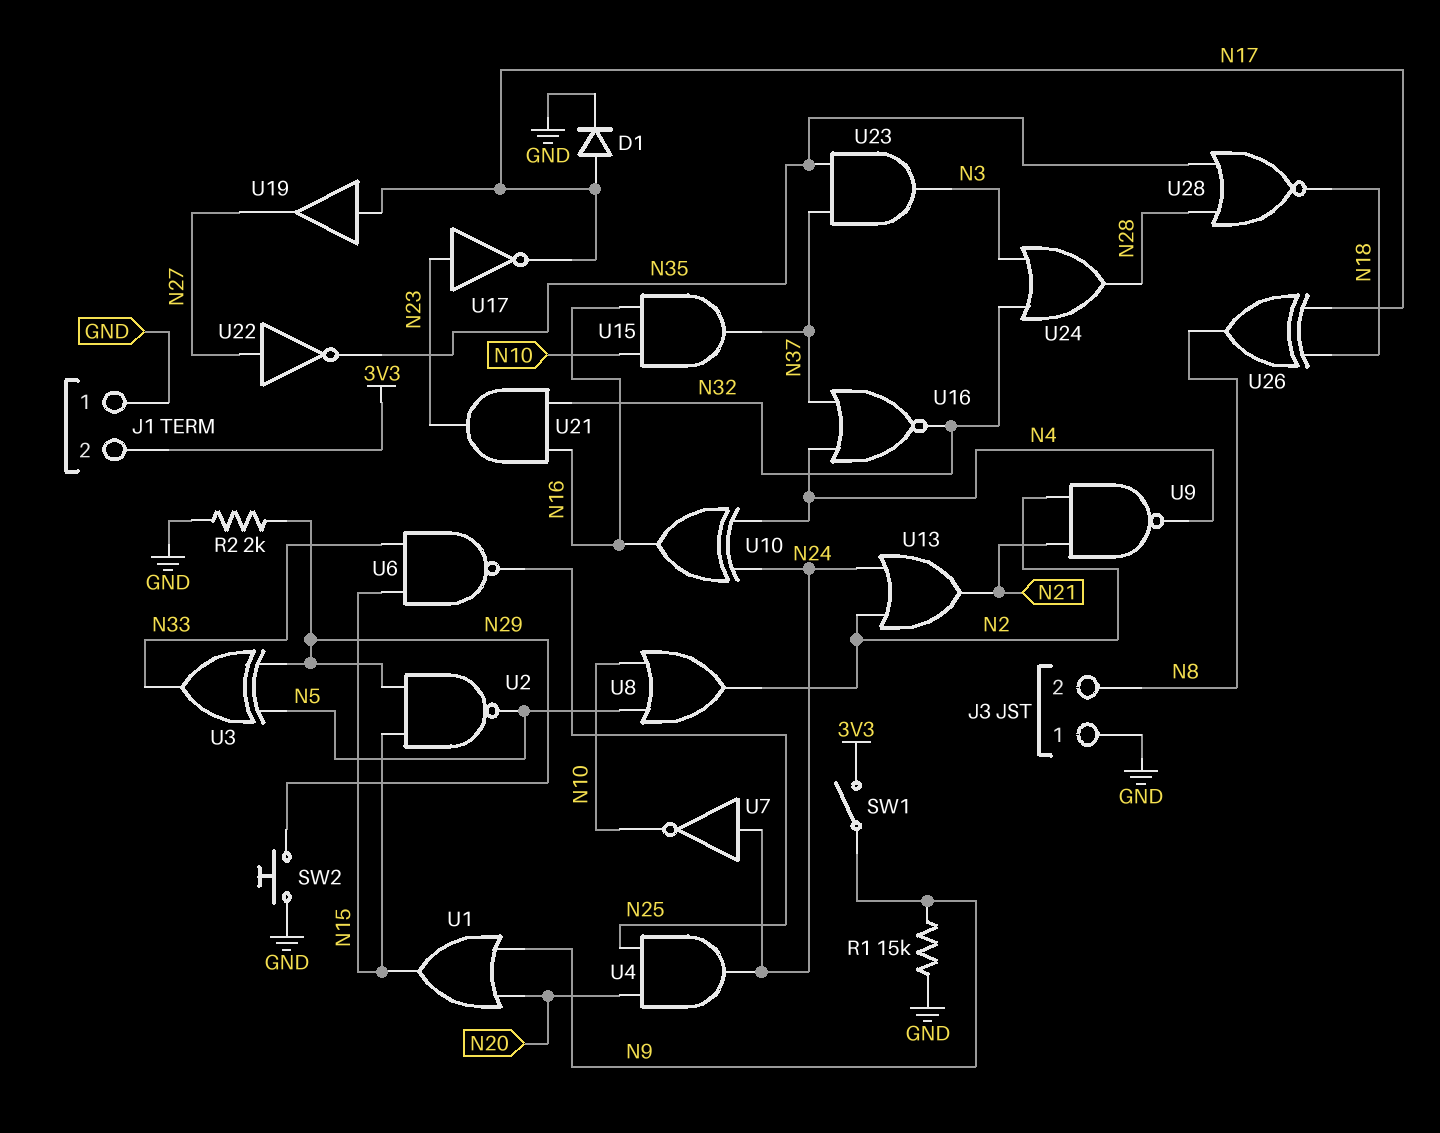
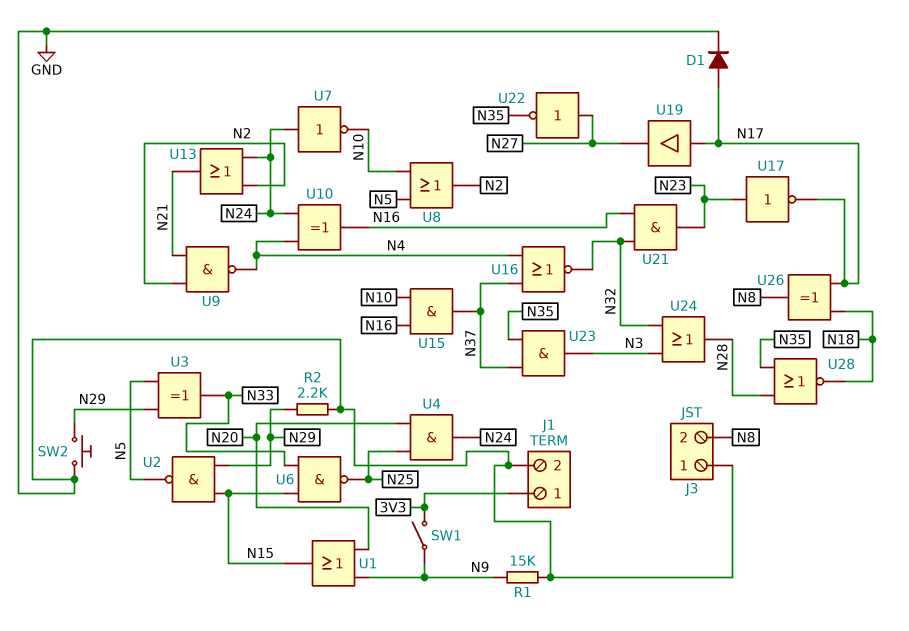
J1 pin 1: GND -> 3V3
J1 pin 2: 3V3 -> GND
R2: 2k (GND, N29) -> 2.2k (GND, N29)

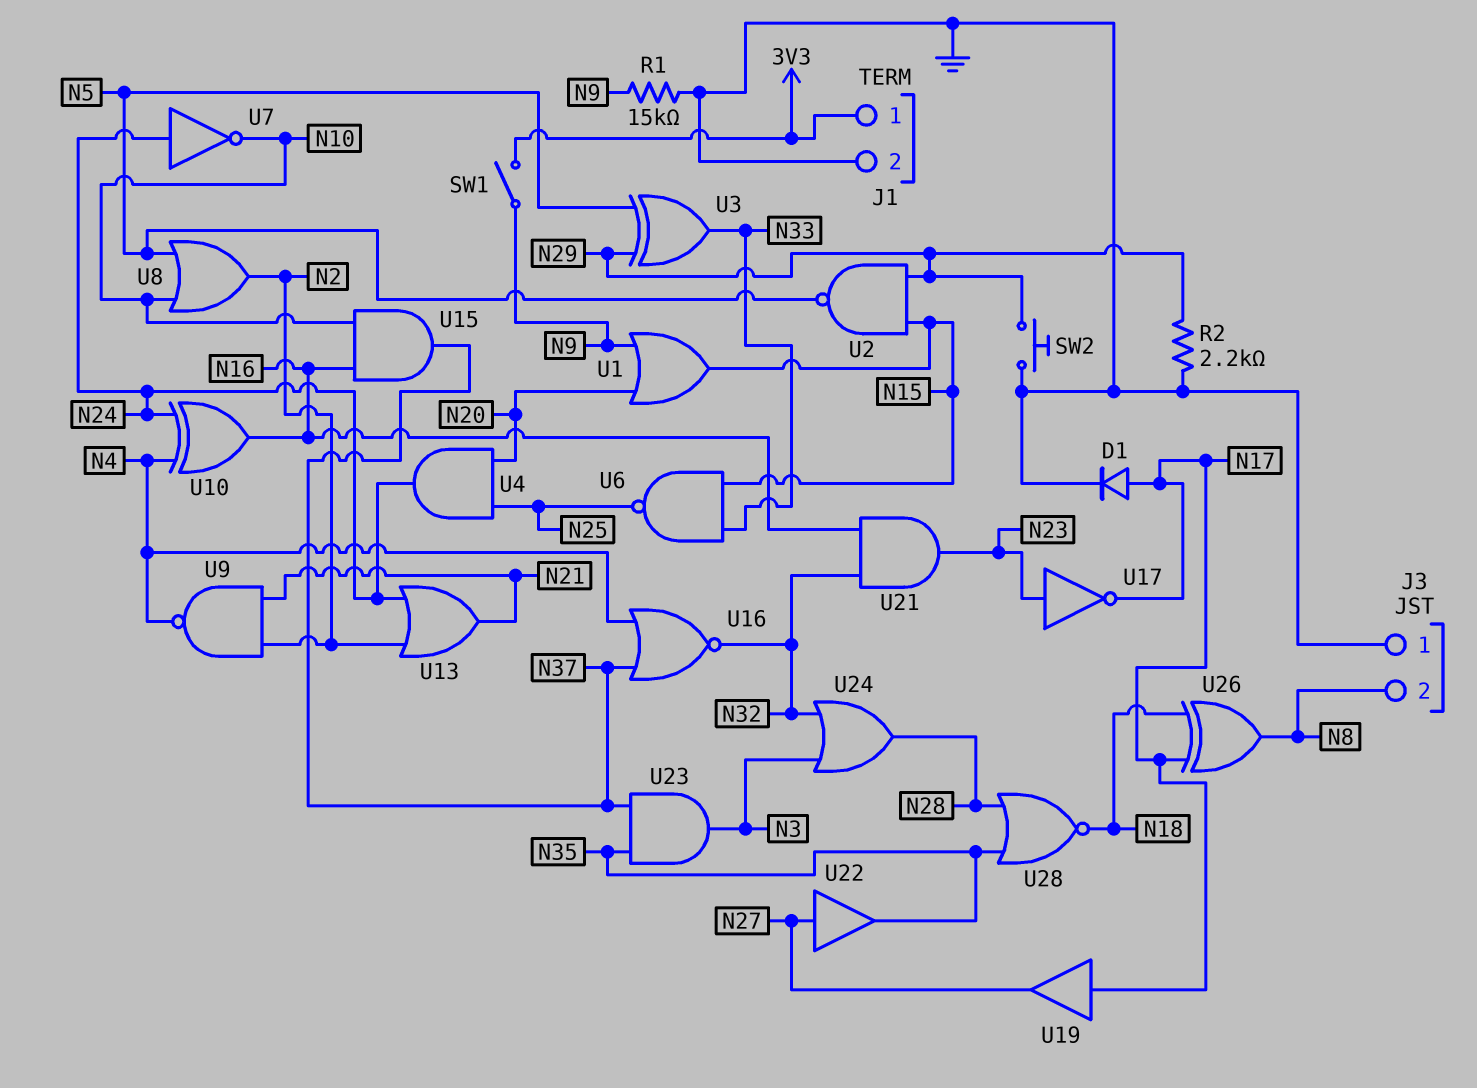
U22: NOT (in N27, out N35) -> buffer (in N27, out N35)

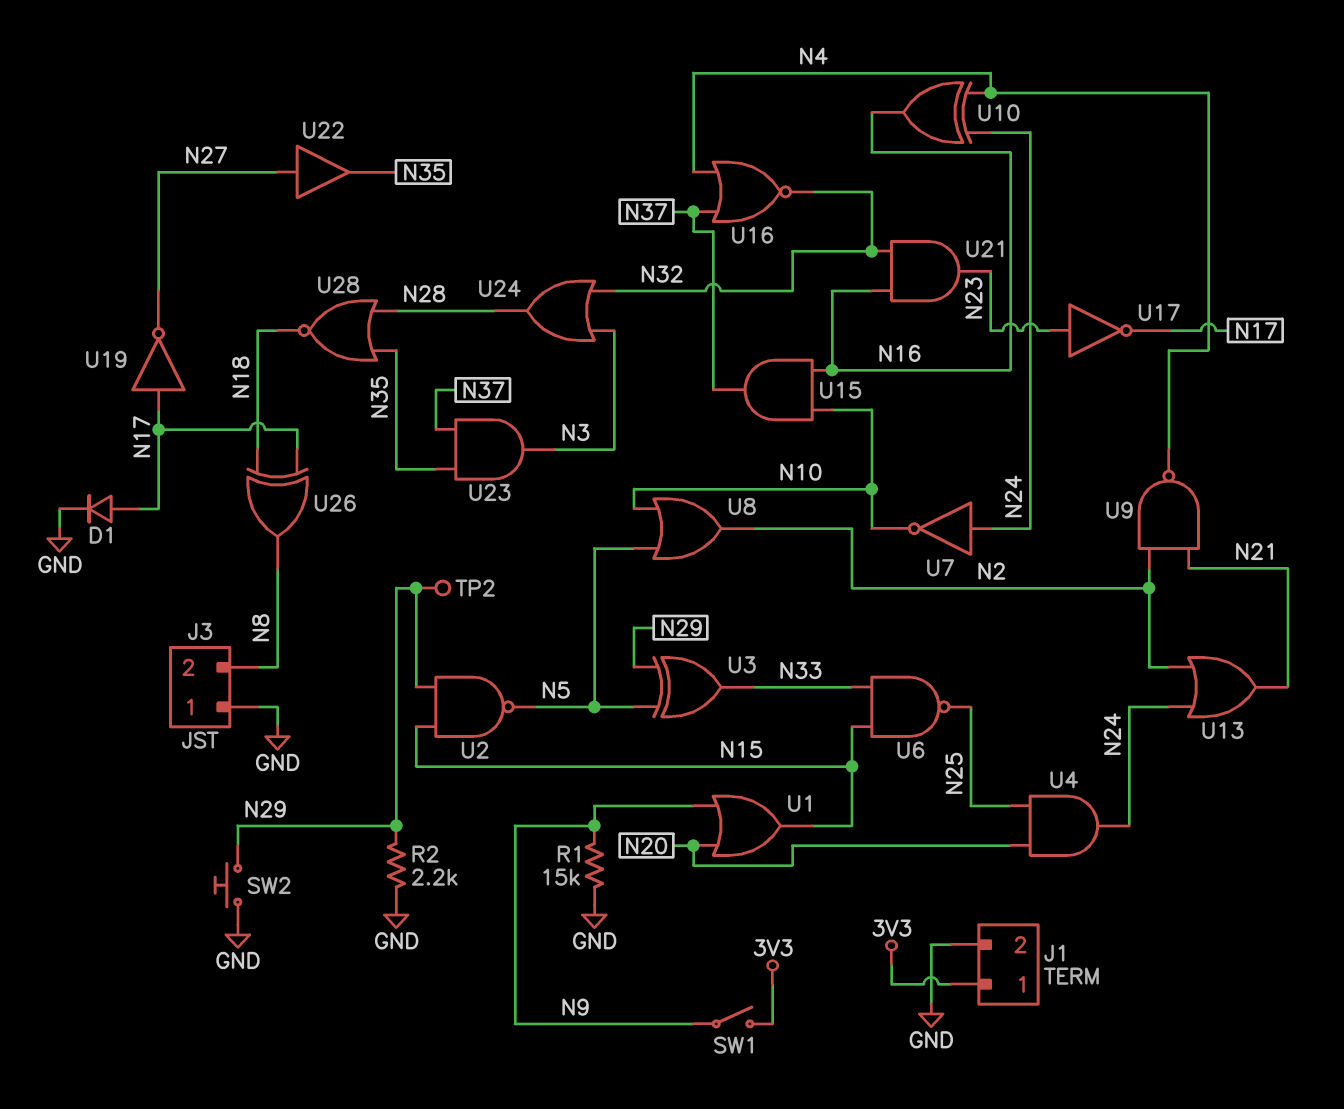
TP2: none -> test point (N29)
U19: buffer (in N17, out N27) -> NOT (in N17, out N27)

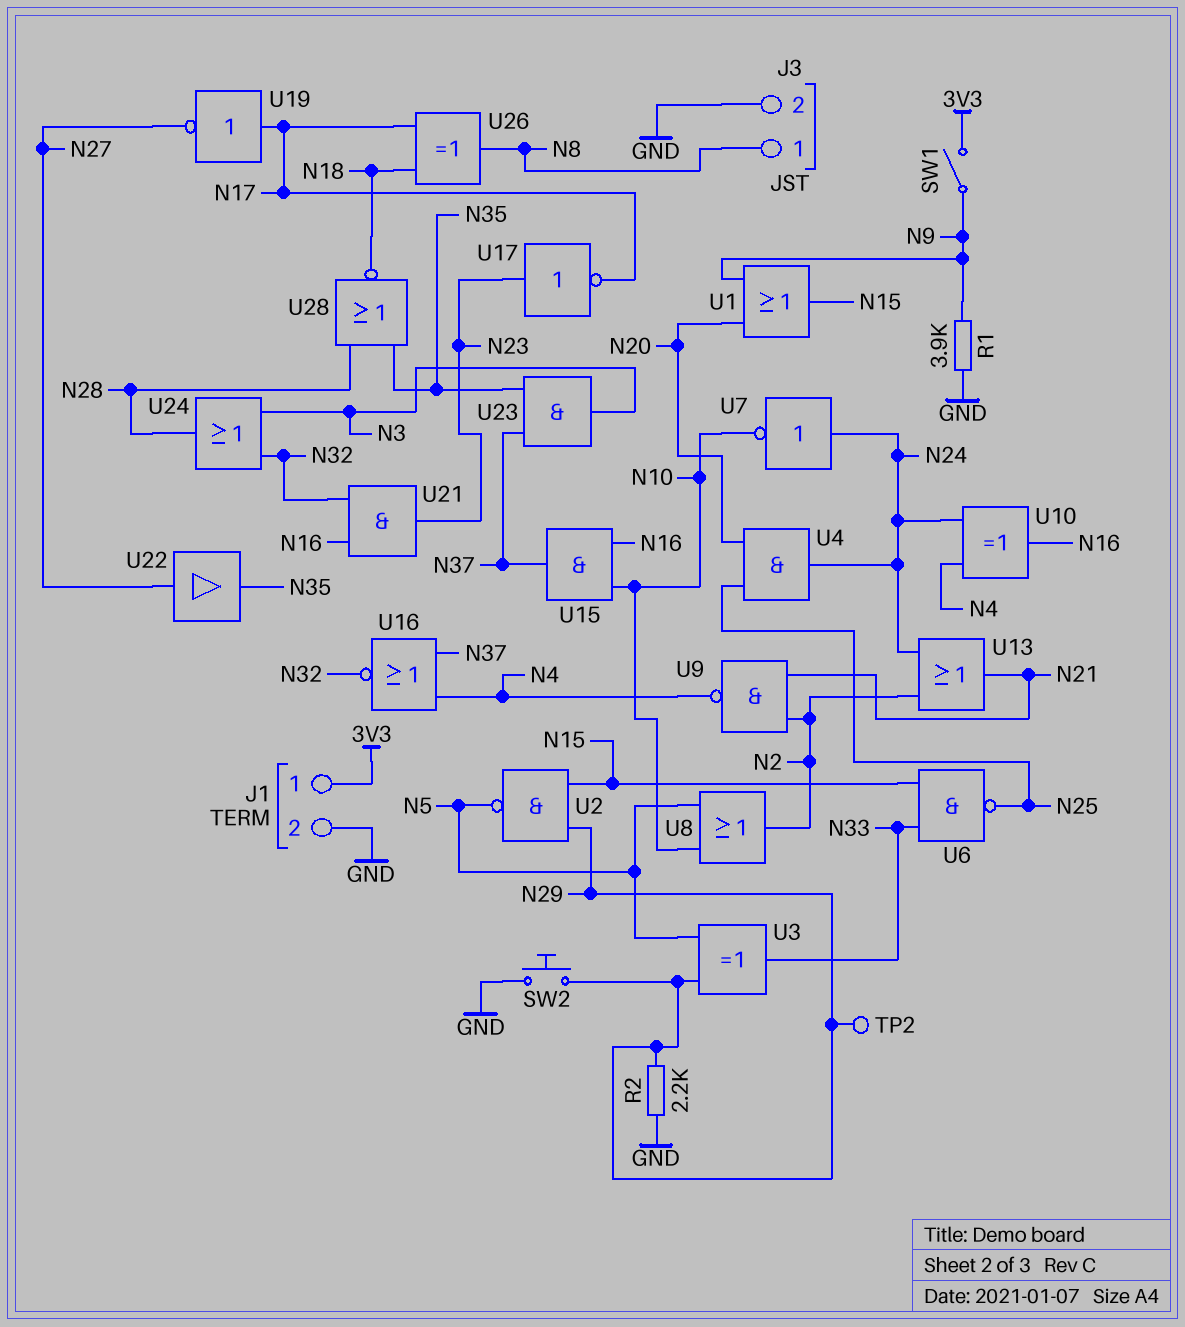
D1: diode (A N17, K GND) -> none
J3 pin 1: GND -> N8
J3 pin 2: N8 -> GND
R1: 15k (GND, N9) -> 3.9k (GND, N9)

